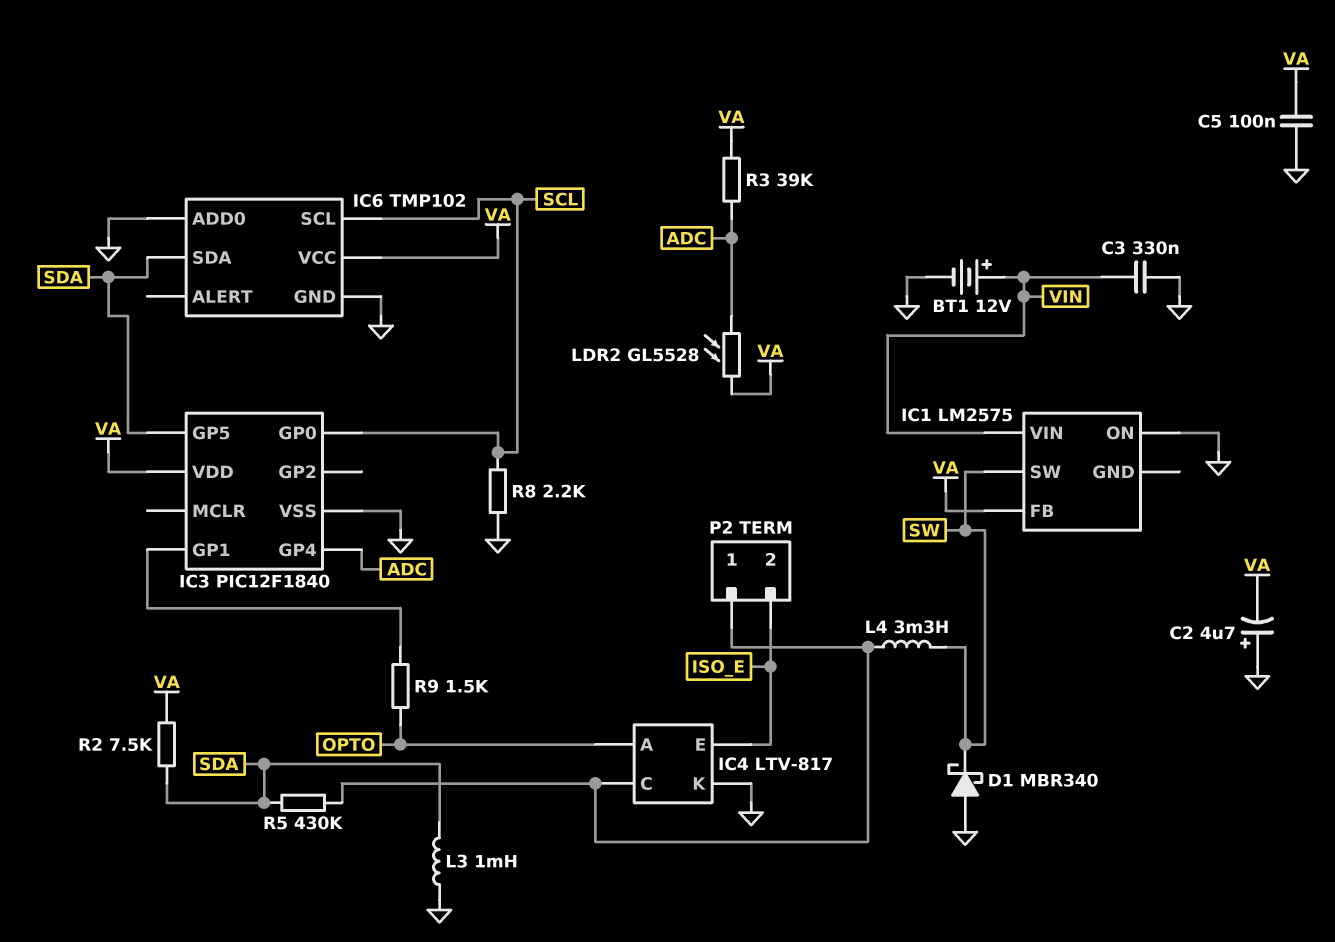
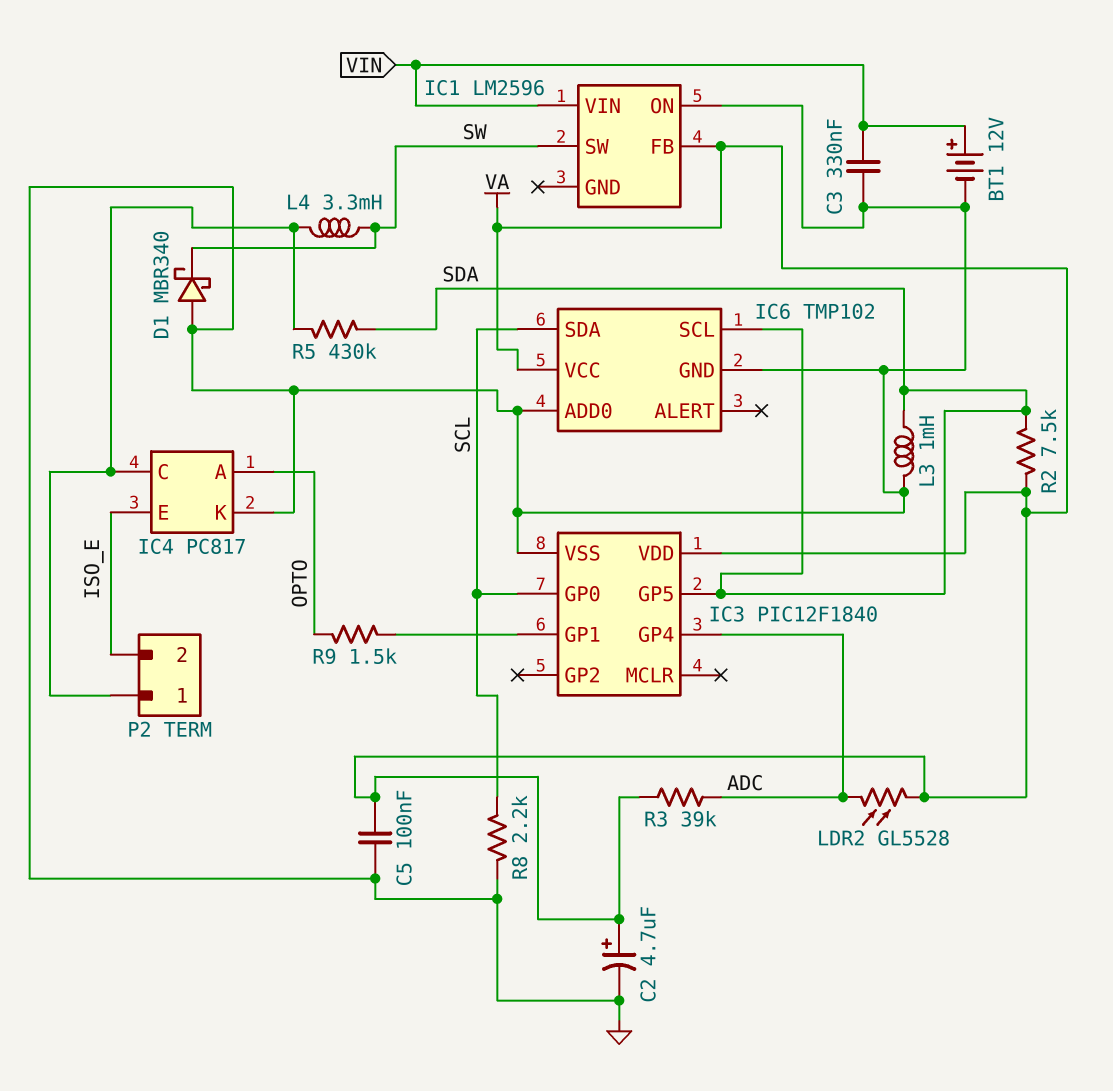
C2: 4.7uF (plus GND, minus VA) -> 4.7uF (plus VA, minus GND)
IC1: LM2575 -> LM2596
IC4: LTV-817 -> PC817
IC6 pin SCL: SCL -> SDA
IC6 pin SDA: SDA -> SCL

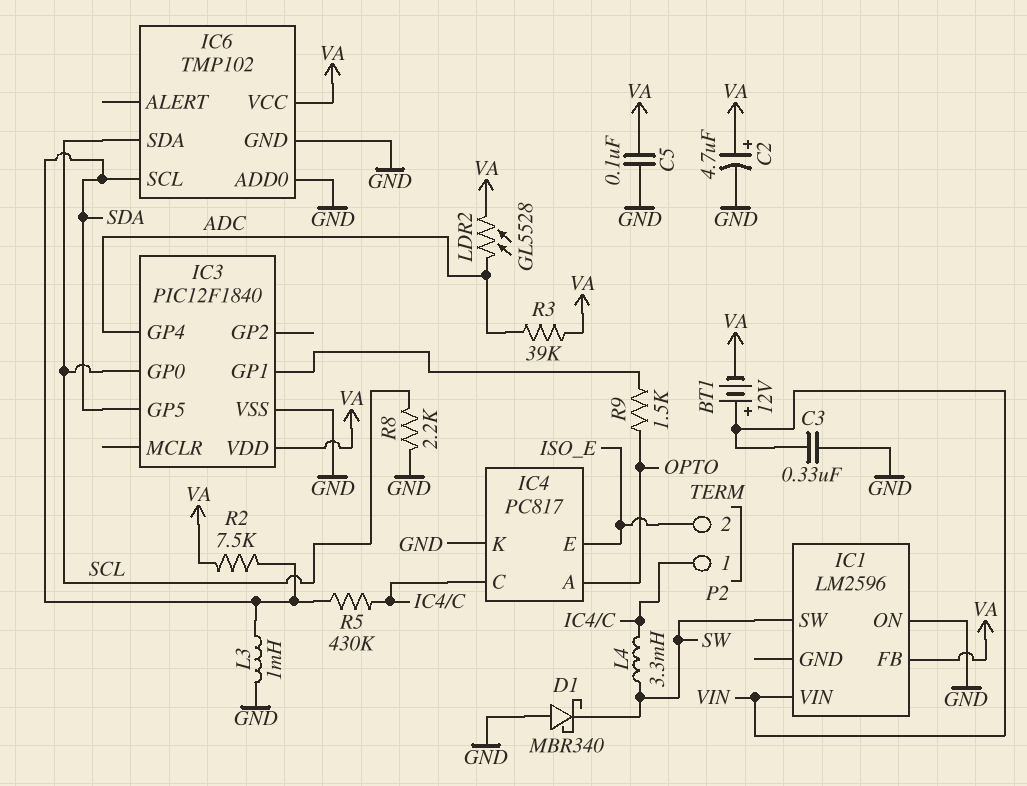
BT1: 12V (plus VIN, minus GND) -> 12V (plus VIN, minus VA)

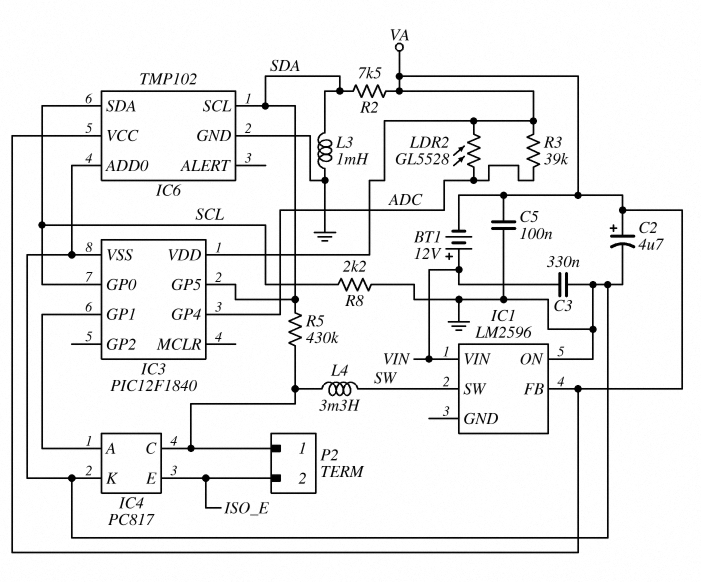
D1: schottky MBR340 (A GND, K SW) -> none
IC4 pin A: OPTO -> IC3/GP1
R9: 1.5k (IC3/GP1, OPTO) -> none

